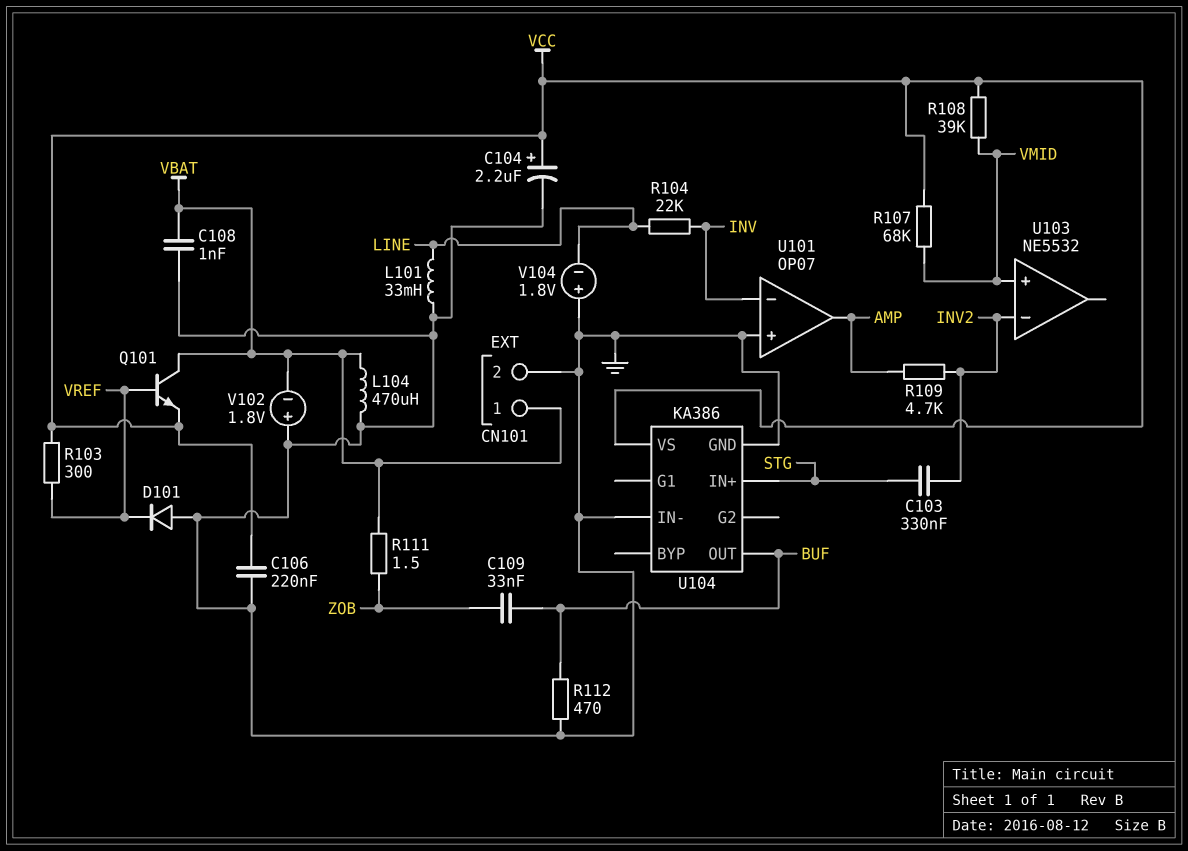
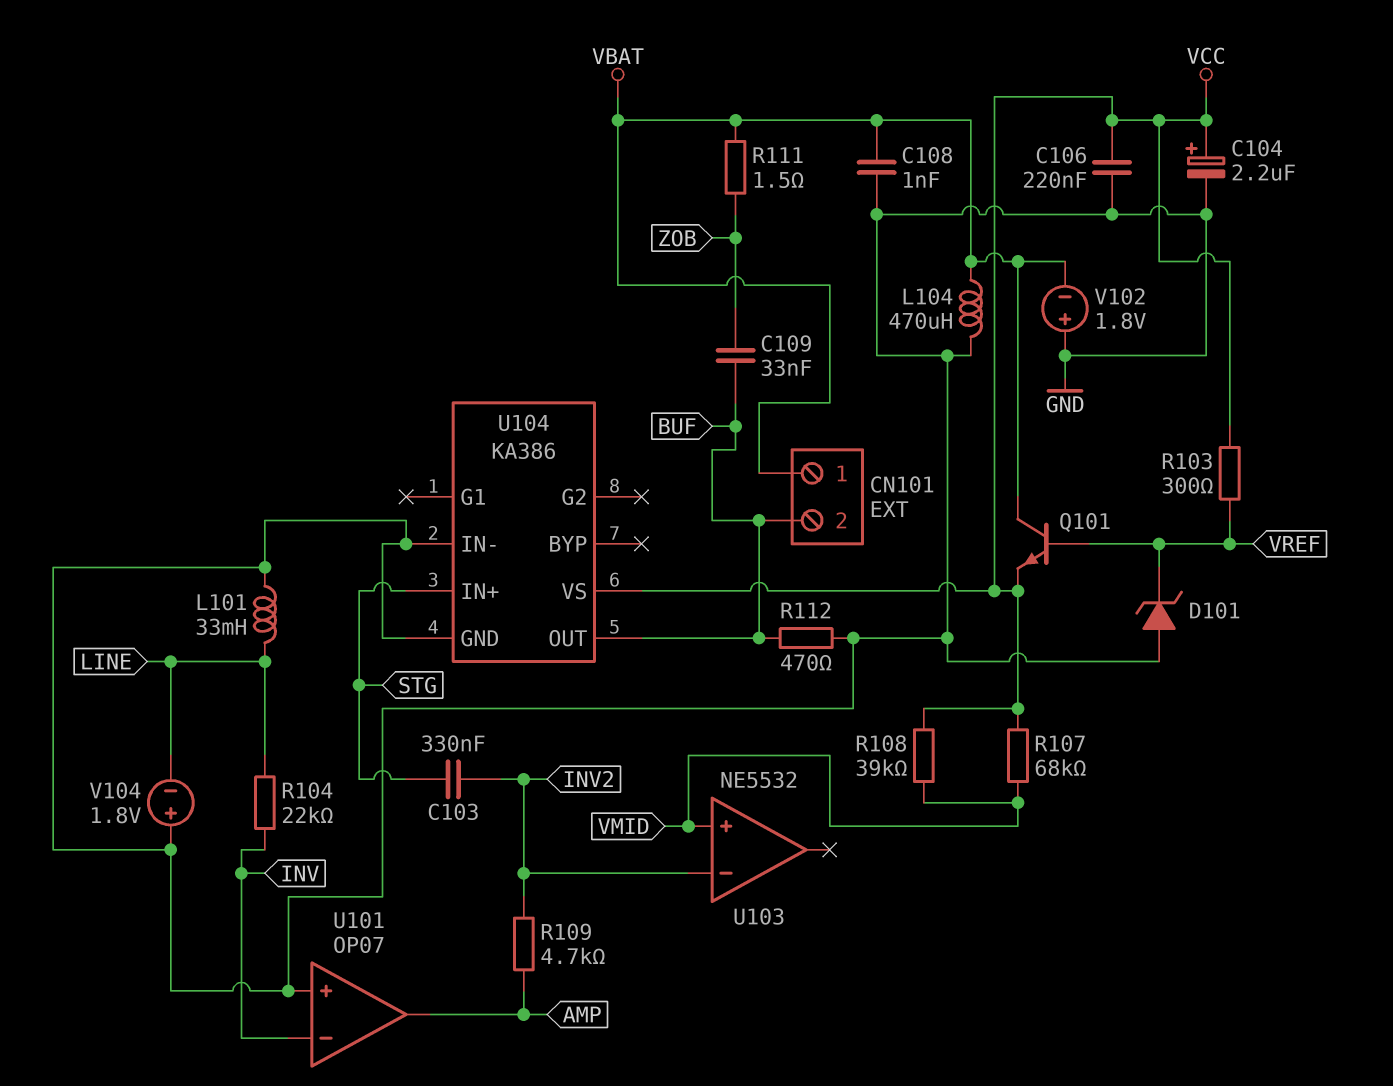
CN101 pin 2: GND -> BUF
D101: diode (A GND, K VREF) -> zener (A GND, K VREF)

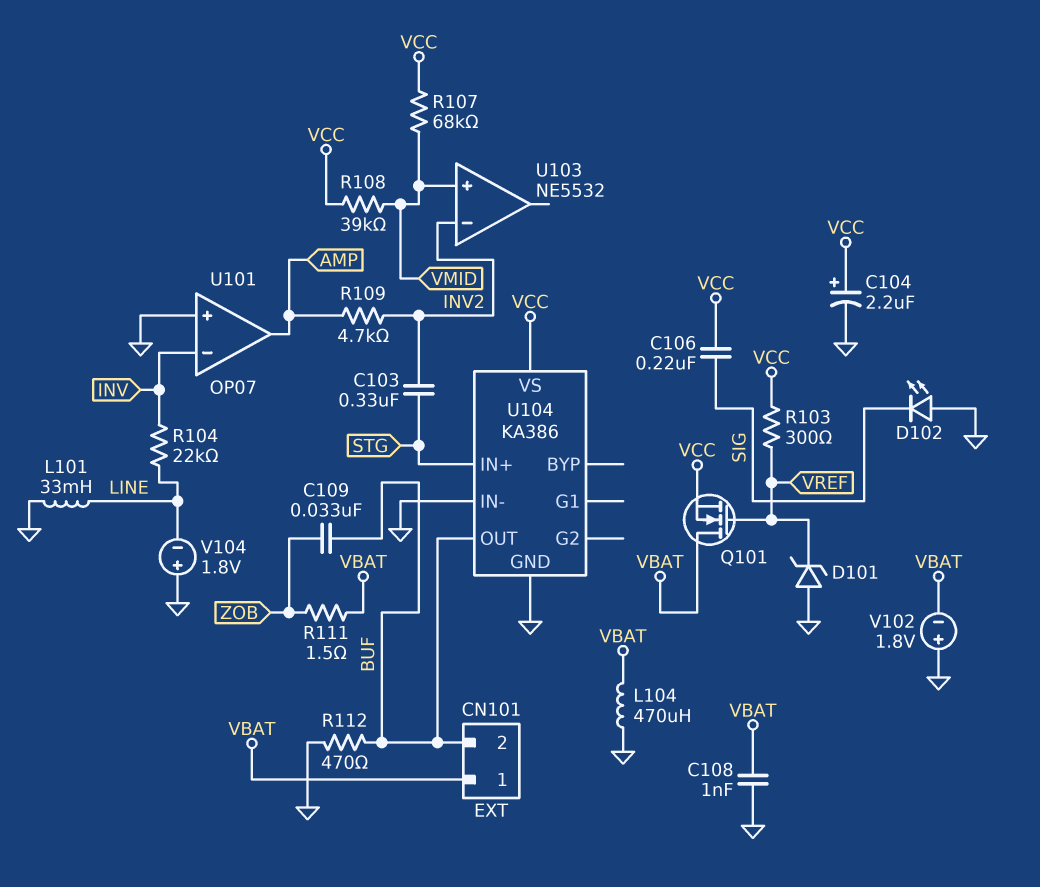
C106: 220nF (GND, VCC) -> 220nF (SIG, VCC)
D102: none -> LED (A GND, K SIG)
Q101: NPN (B VREF, C VBAT, E VCC) -> NMOS (G VREF, D VBAT, S VCC)

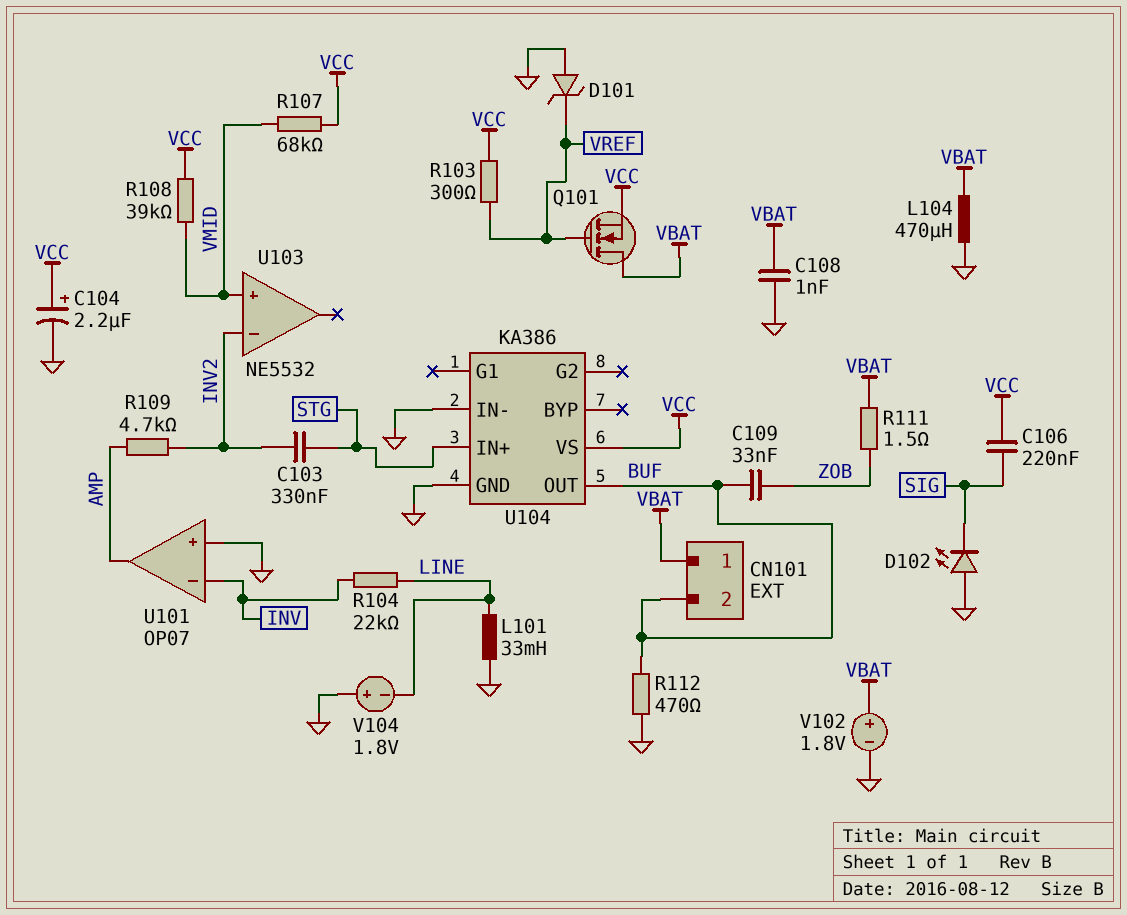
V102: 1.8V (plus GND, minus VBAT) -> 1.8V (plus VBAT, minus GND)

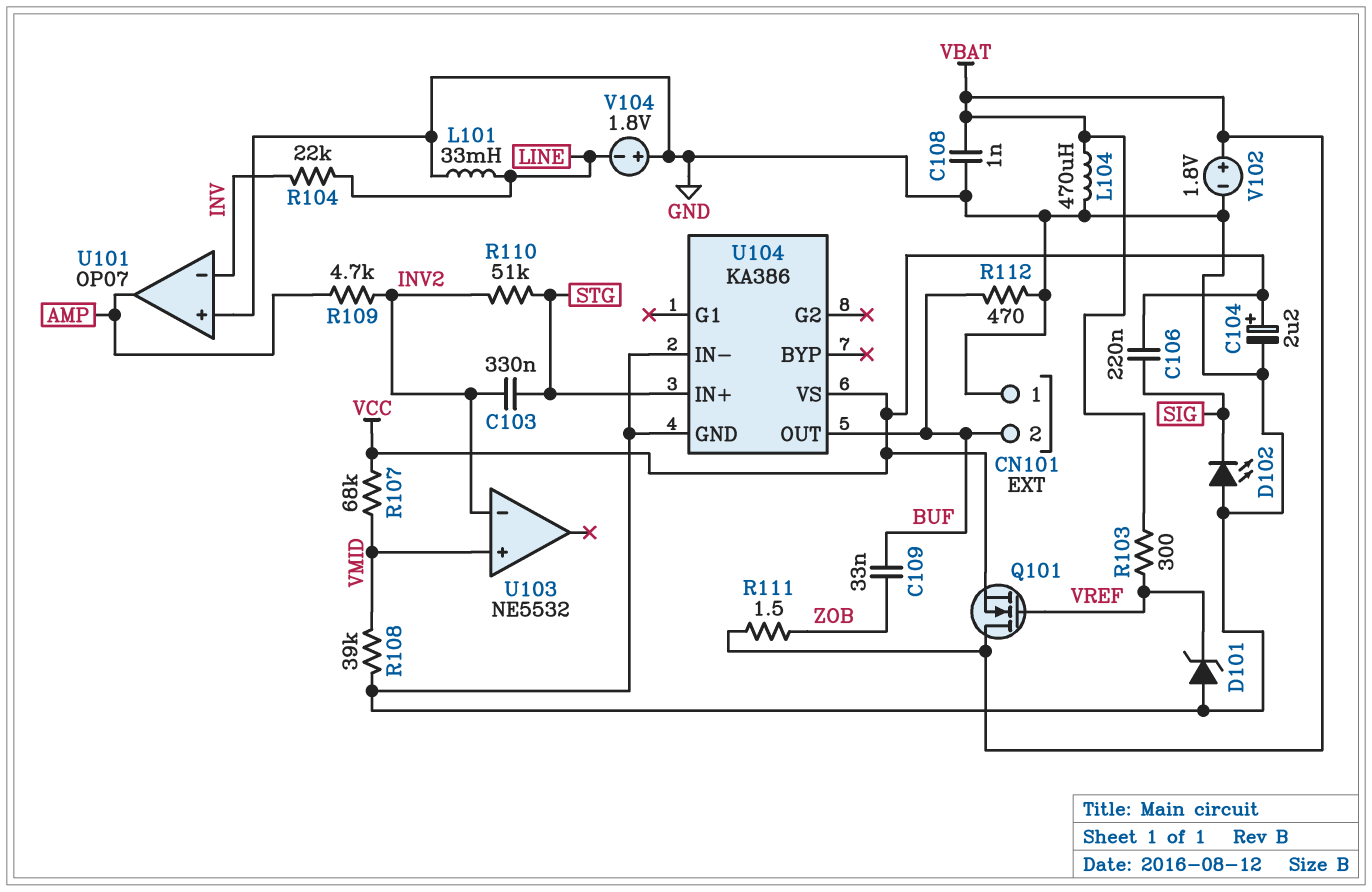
CN101 pin 1: VBAT -> GND
R103: 300 (VCC, VREF) -> 300 (VBAT, VREF)
R108: 39k (VCC, VMID) -> 39k (GND, VMID)
R110: none -> 51k (INV2, STG)

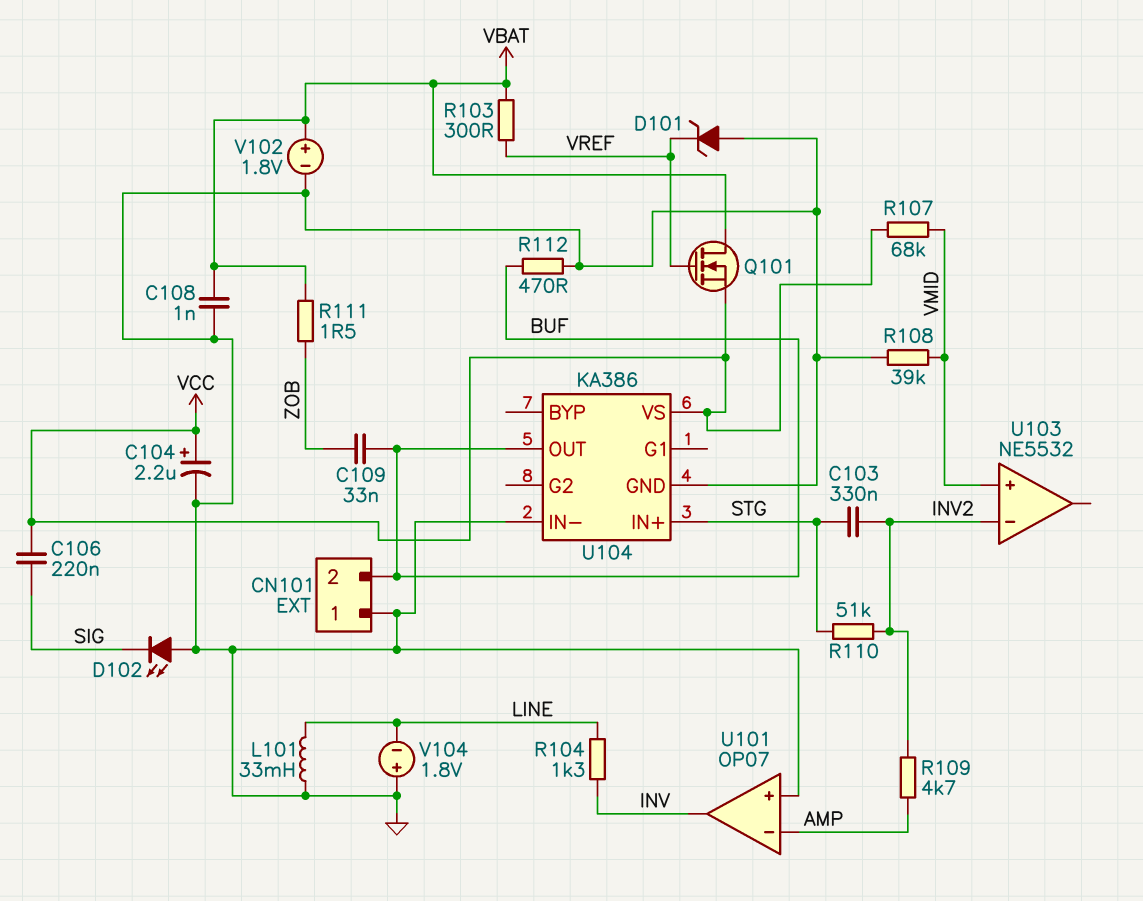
L104: 470uH (GND, VBAT) -> none
R104: 22k (INV, LINE) -> 1.3k (INV, LINE)
U101 pin in-: INV -> AMP
U101 pin out: AMP -> INV

